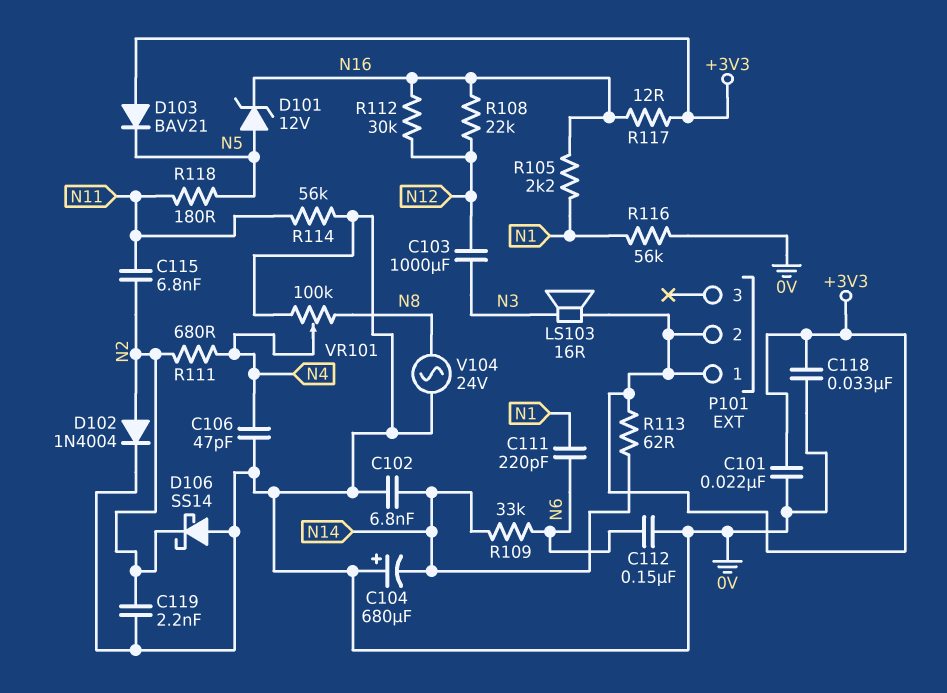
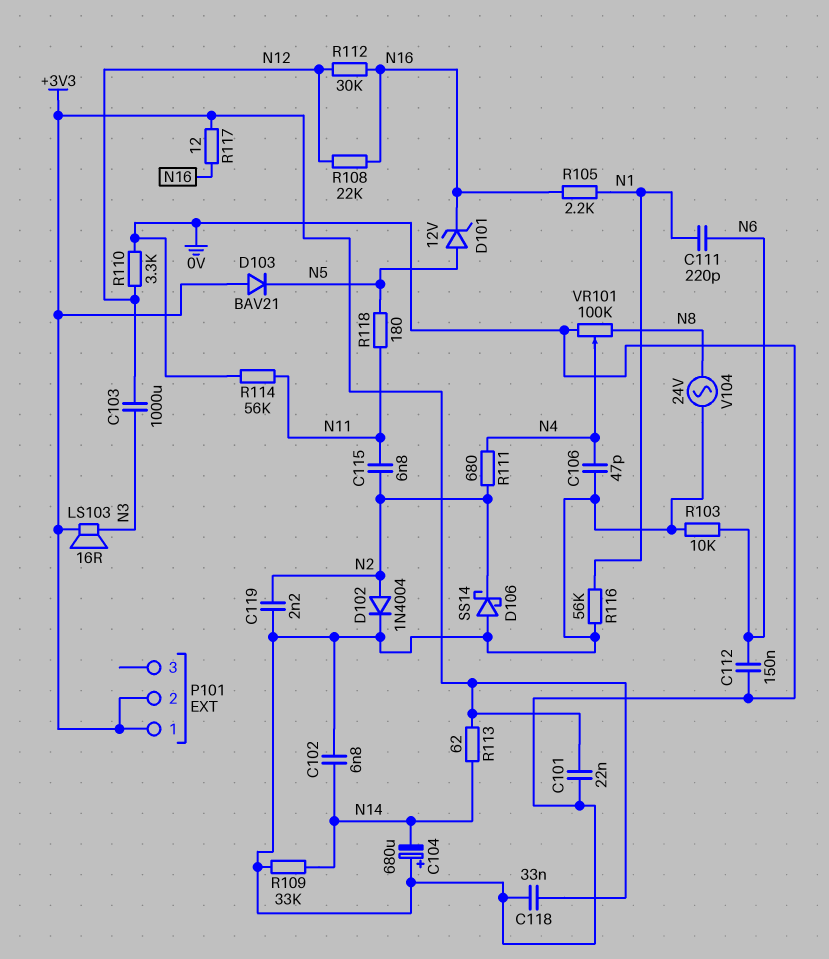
R103: none -> 10k (0V, N6)
R109: 33k (N6, N14) -> 33k (0V, N14)
R110: none -> 3.3k (0V, N12)

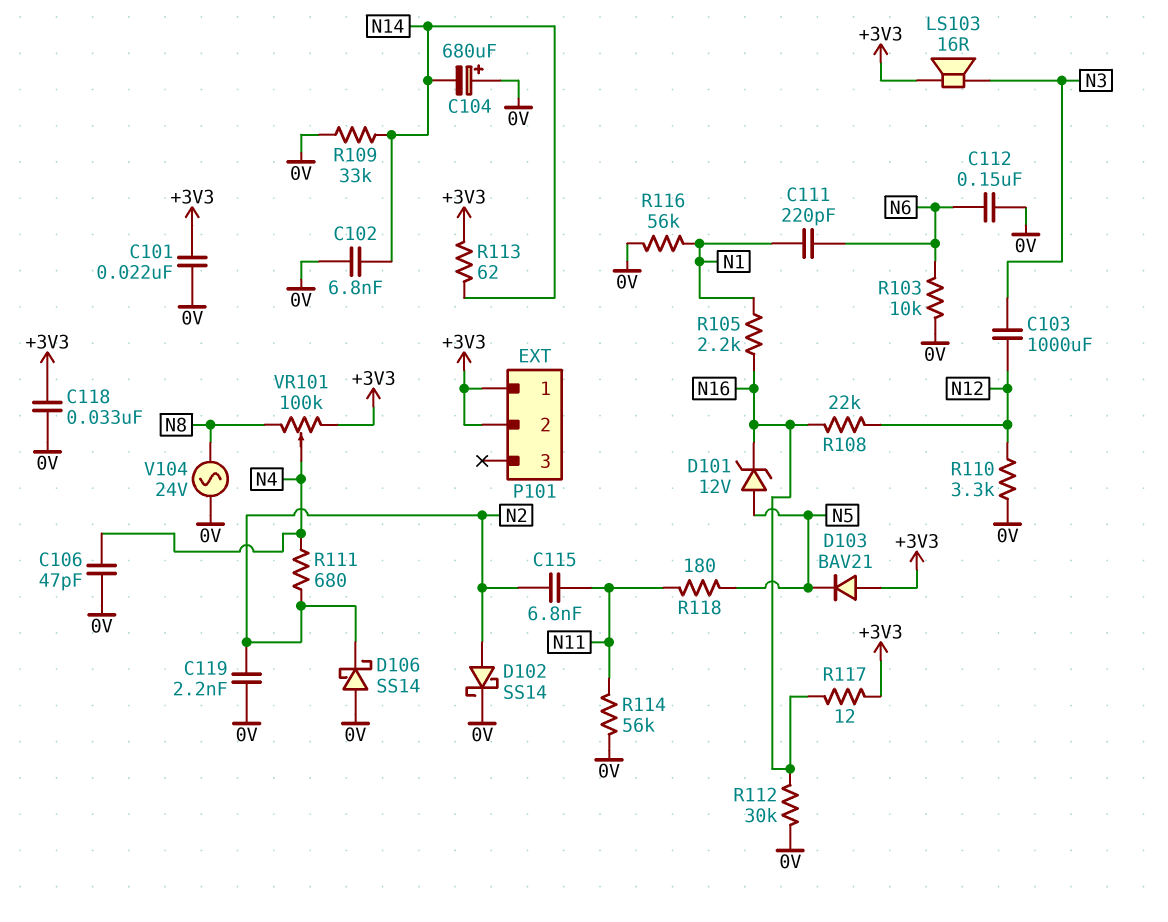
D102: diode 1N4004 (A N2, K 0V) -> schottky SS14 (A N2, K 0V)
R112: 30k (N12, N16) -> 30k (0V, N16)
VR101: 100k (0V, N8, wiper N4) -> 100k (+3V3, N8, wiper N4)

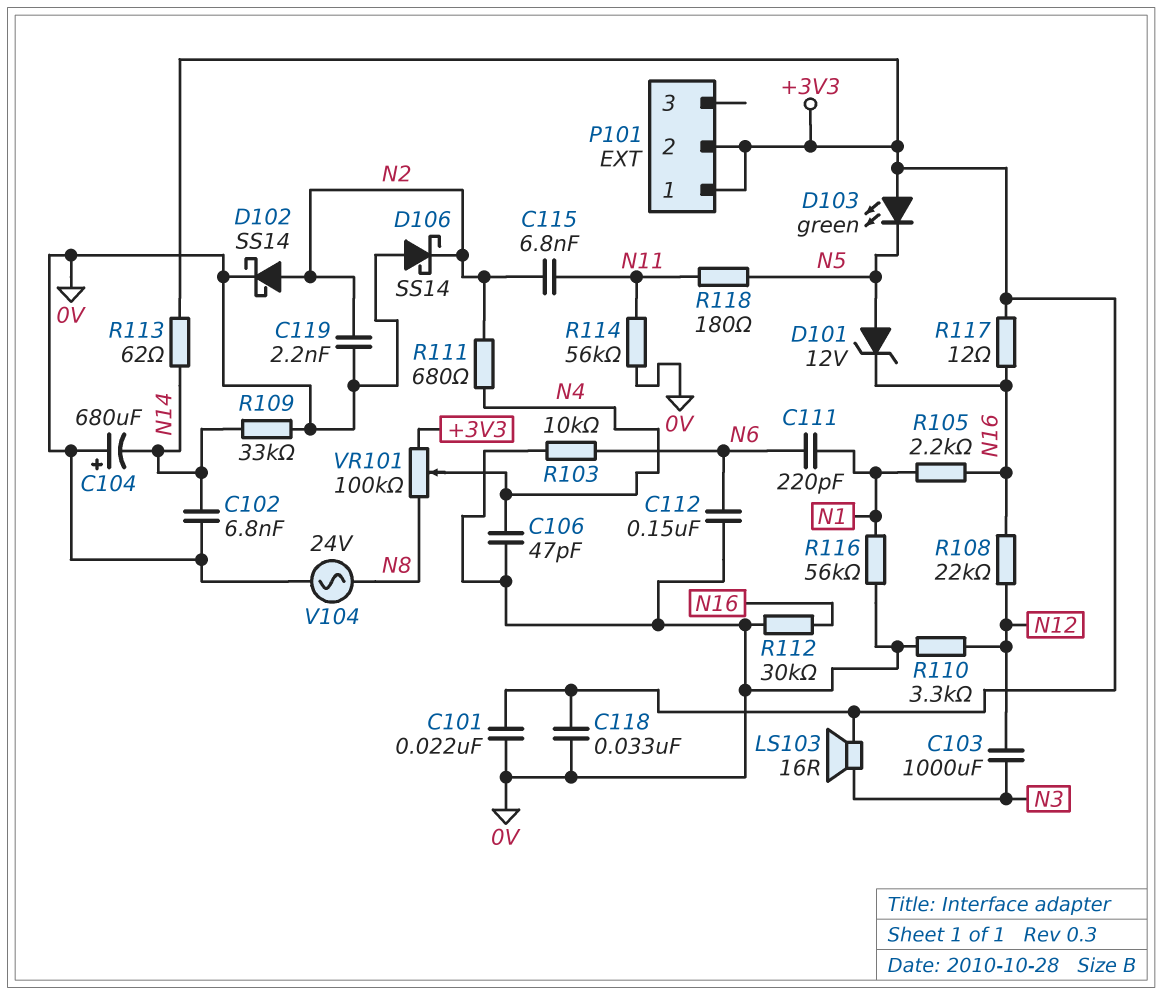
D103: diode BAV21 (A +3V3, K N5) -> LED green (A +3V3, K N5)

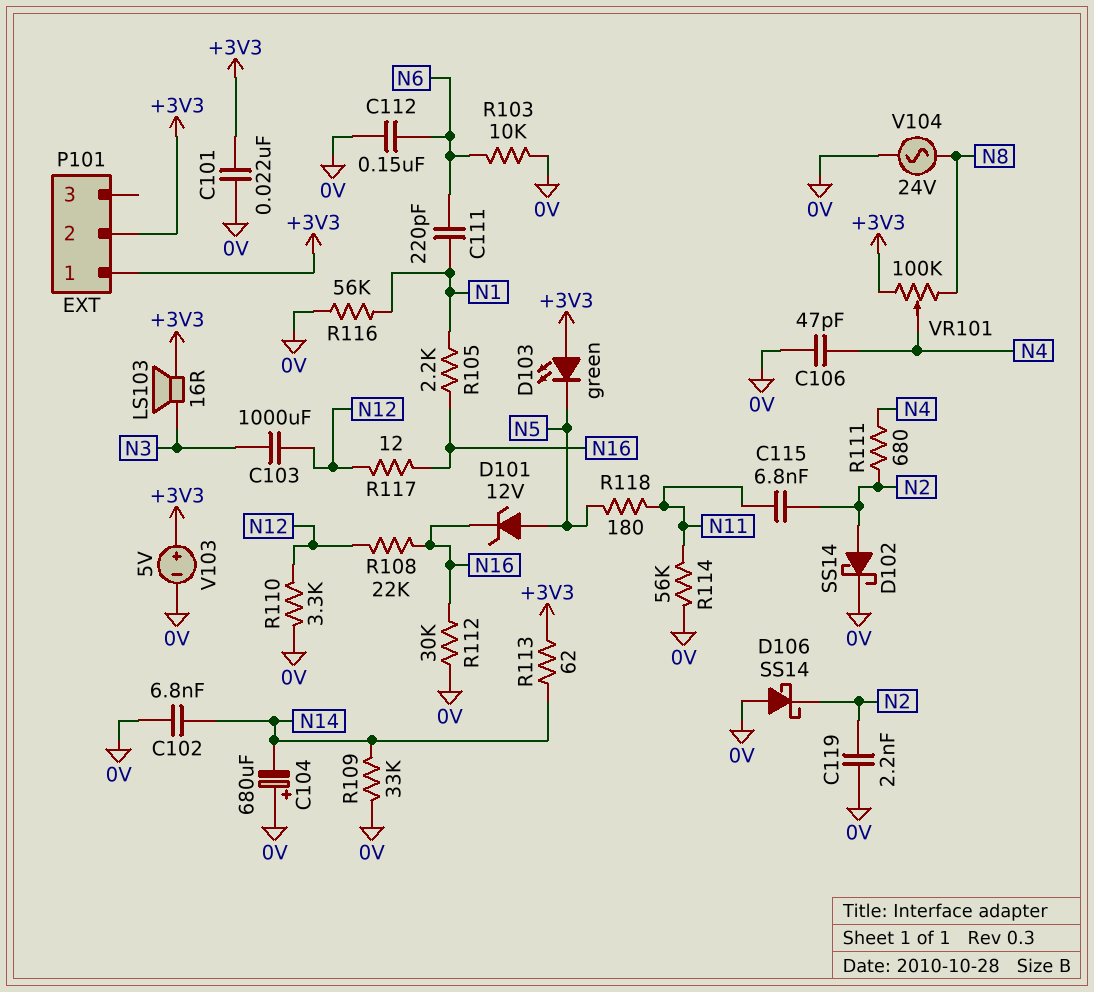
C118: 33nF (+3V3, 0V) -> none
R117: 12 (+3V3, N16) -> 12 (N12, N16)
V103: none -> 5V (plus +3V3, minus 0V)

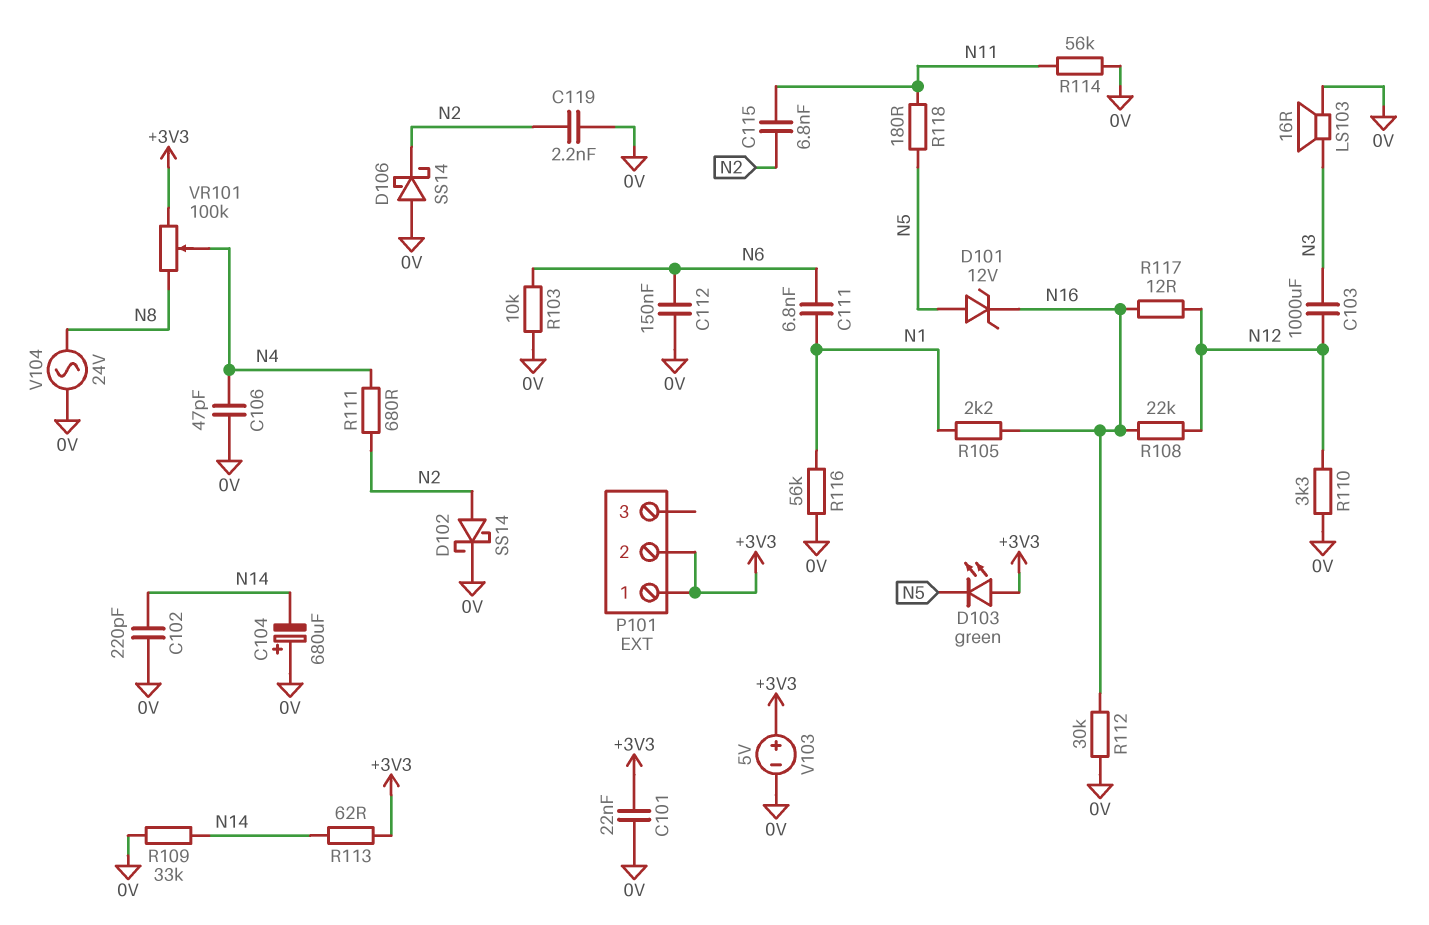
C102: 6.8nF (0V, N14) -> 220pF (0V, N14)
C111: 220pF (N1, N6) -> 6.8nF (N1, N6)
LS103: speaker 16R (+3V3, N3) -> speaker 16R (0V, N3)

